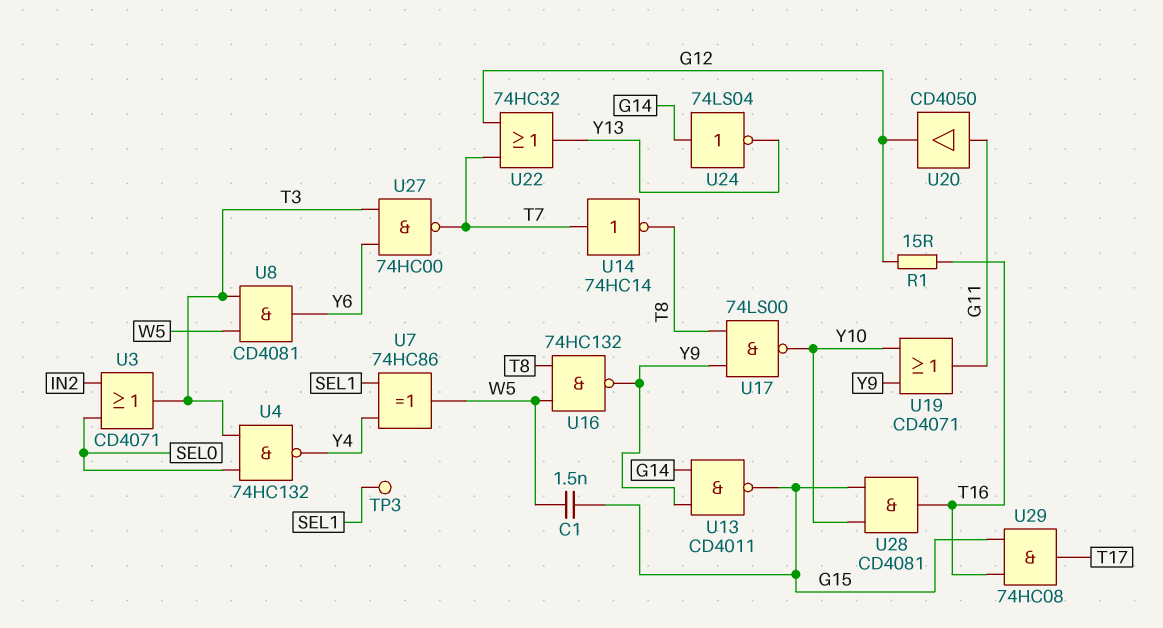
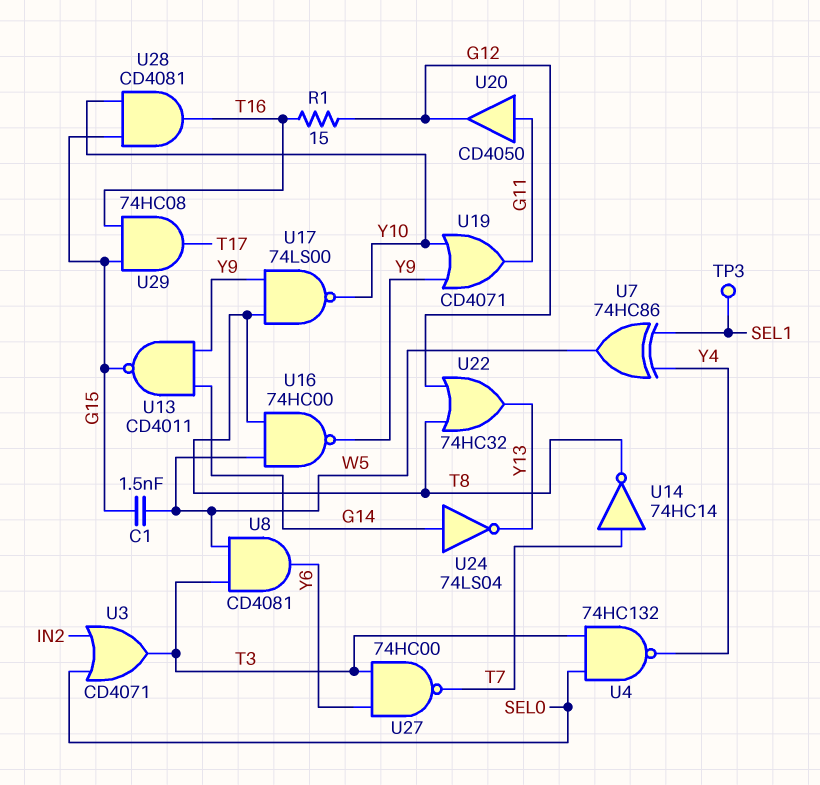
U16: NAND 74HC132 (in T8, in W5, out Y9) -> NAND 74HC00 (in T8, in W5, out Y9)
U22: OR 74HC32 (in G12, in T7, out Y13) -> OR 74HC32 (in G12, in T8, out Y13)

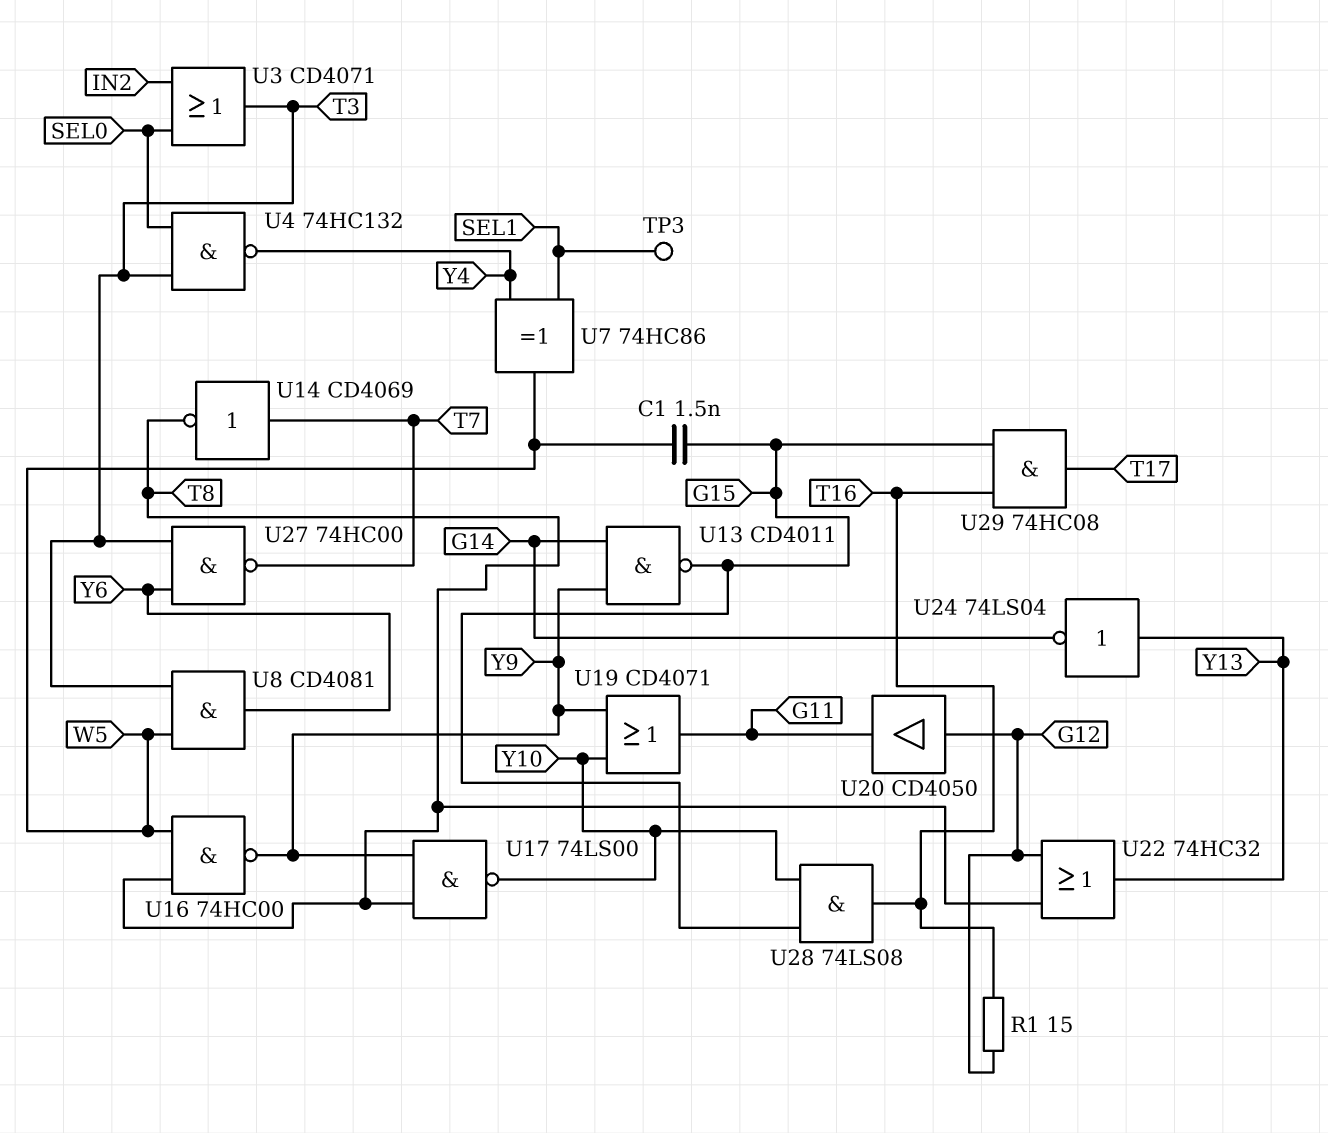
U14: NOT 74HC14 (in T7, out T8) -> NOT CD4069 (in T7, out T8)
U20: buffer CD4050 (in G11, out G12) -> buffer CD4050 (in G12, out G11)
U24: NOT 74LS04 (in G14, out Y13) -> NOT 74LS04 (in Y13, out G14)
U28: AND CD4081 (in G15, in Y10, out T16) -> AND 74LS08 (in G15, in Y10, out T16)

